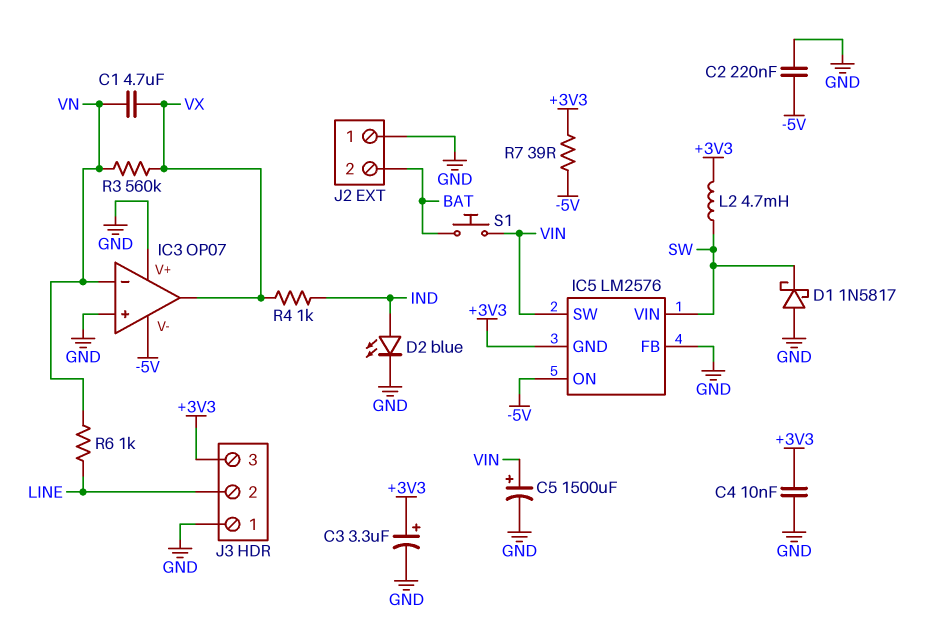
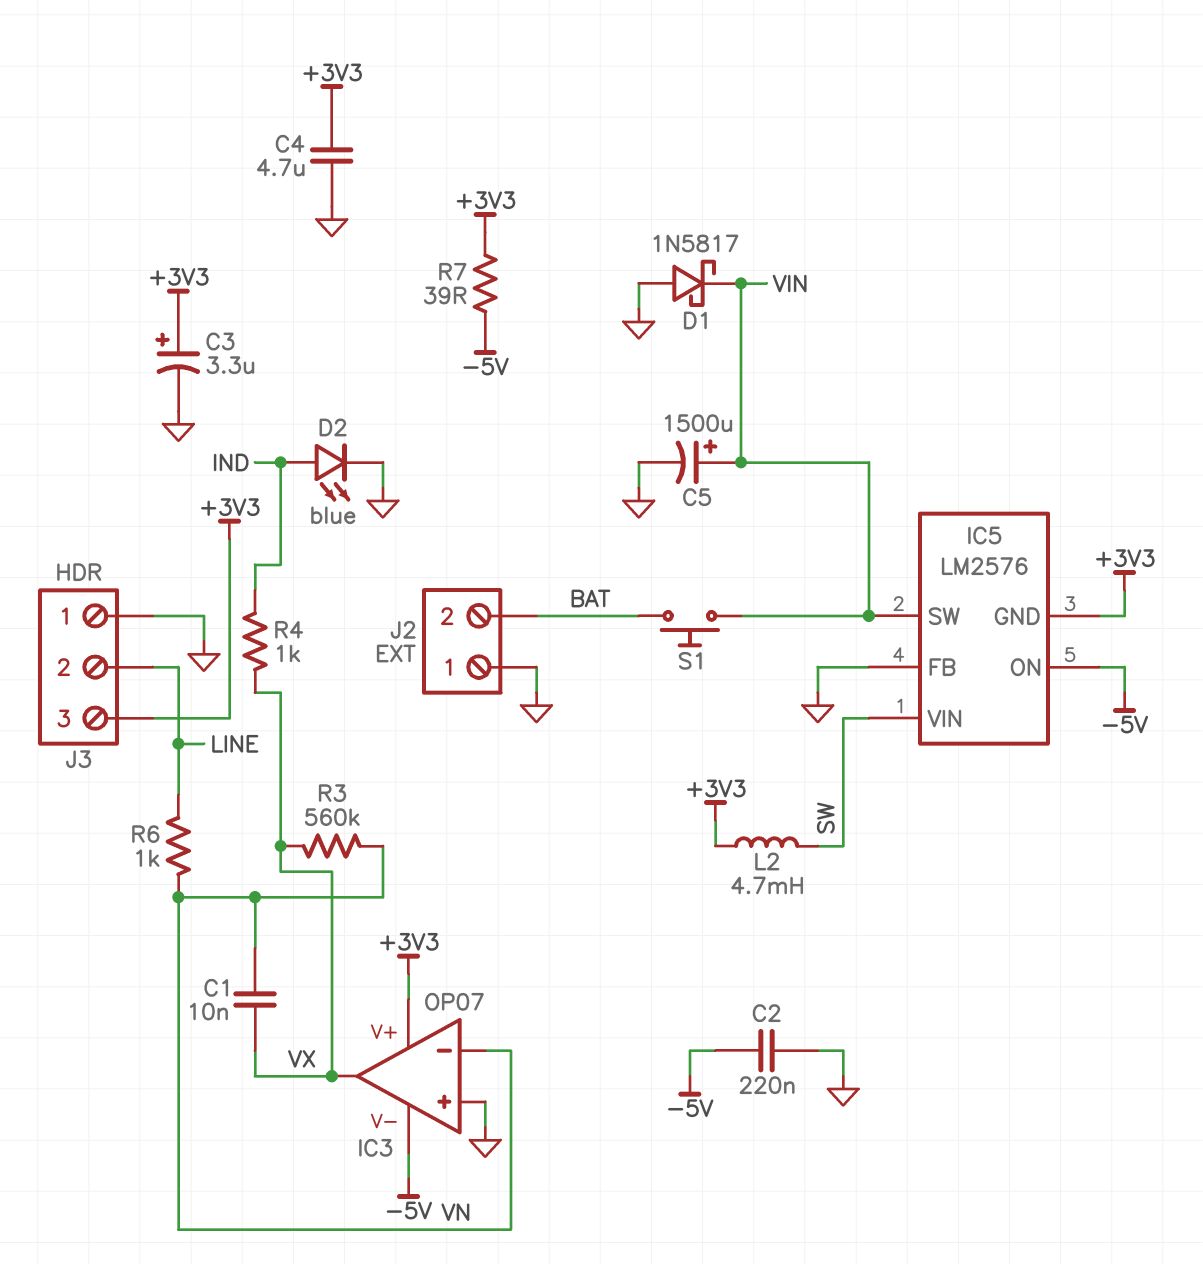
C1: 4.7uF (VN, VX) -> 10nF (VN, VX)
C4: 10nF (+3V3, GND) -> 4.7uF (+3V3, GND)
D1: schottky 1N5817 (A GND, K SW) -> schottky 1N5817 (A GND, K VIN)
IC3 pin V+: GND -> +3V3

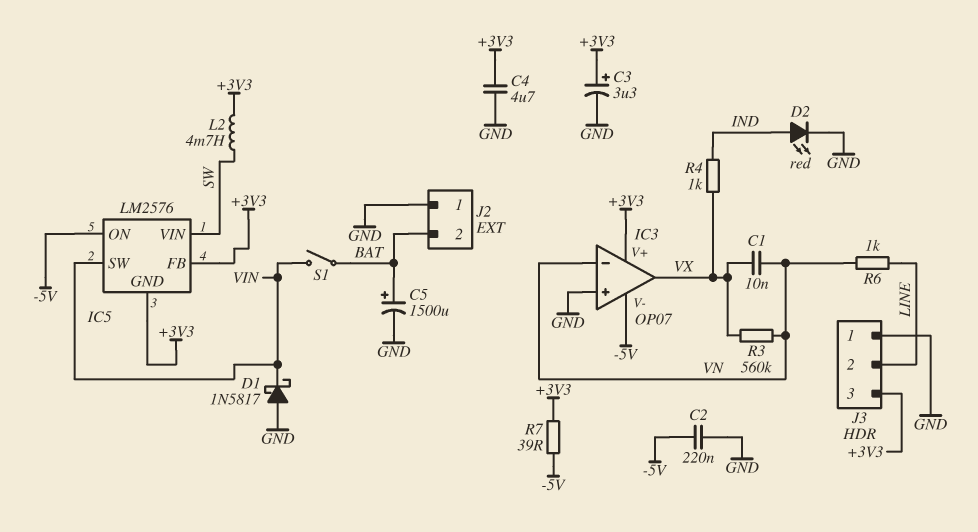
C5: 1500uF (plus VIN, minus GND) -> 1500uF (plus BAT, minus GND)
D2: LED blue (A IND, K GND) -> LED red (A IND, K GND)
IC5 pin FB: GND -> +3V3
S1: button (BAT, VIN) -> switch (BAT, VIN)

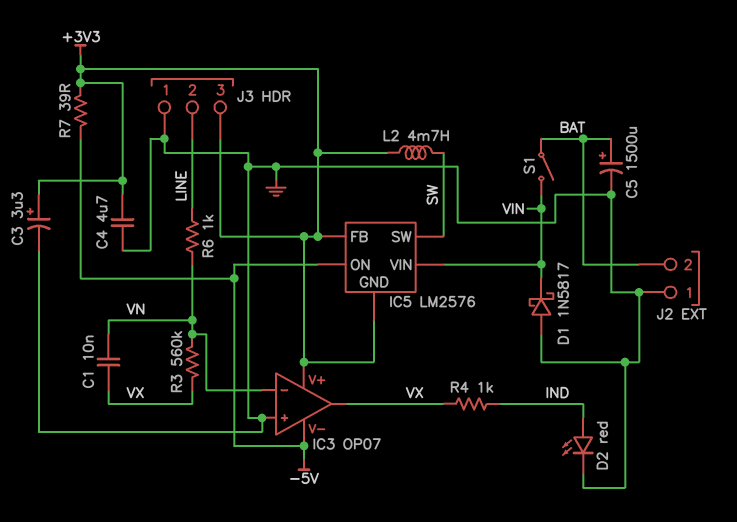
C2: 220nF (-5V, GND) -> none
IC5 pin SW: VIN -> SW
IC5 pin VIN: SW -> VIN

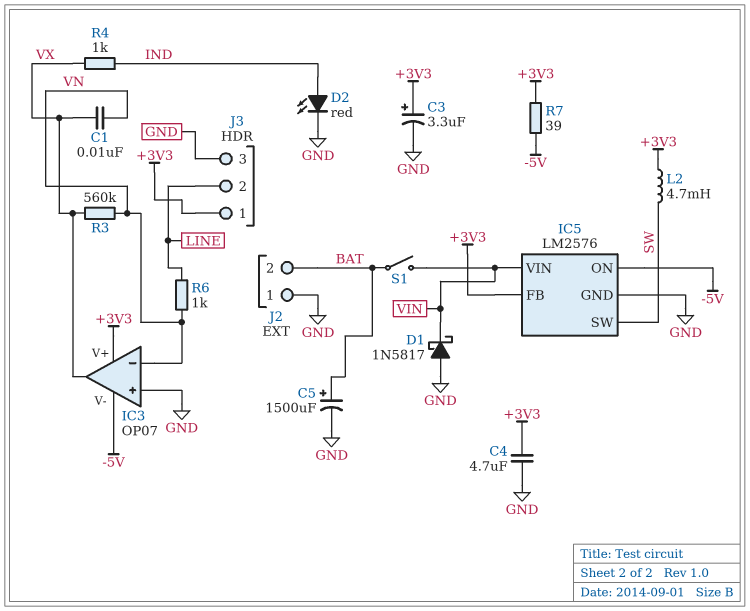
IC5 pin GND: +3V3 -> GND
J3 pin 1: GND -> +3V3
J3 pin 3: +3V3 -> GND

